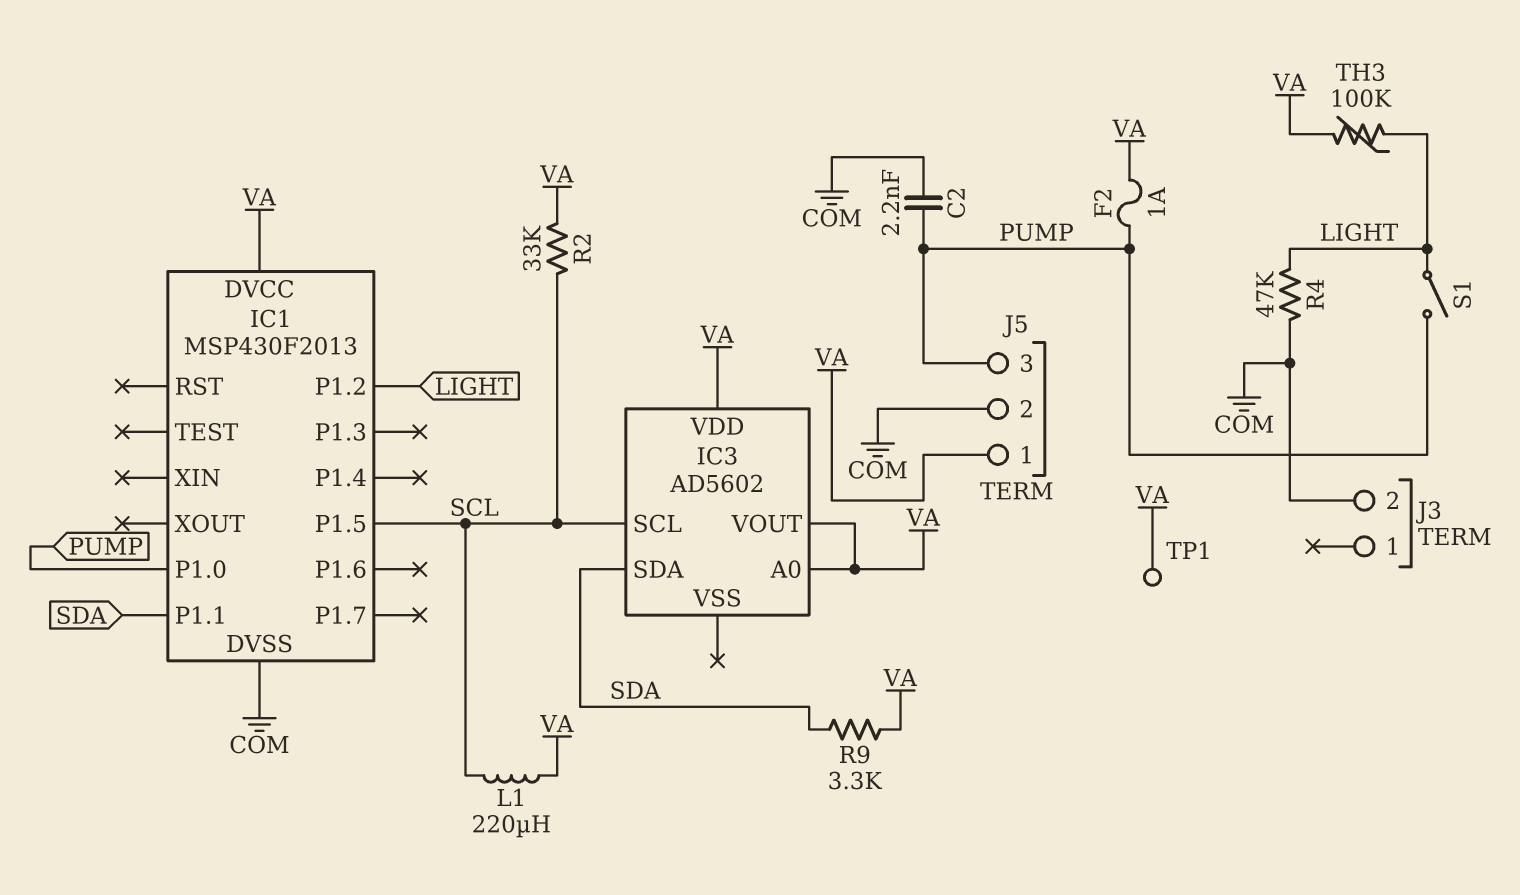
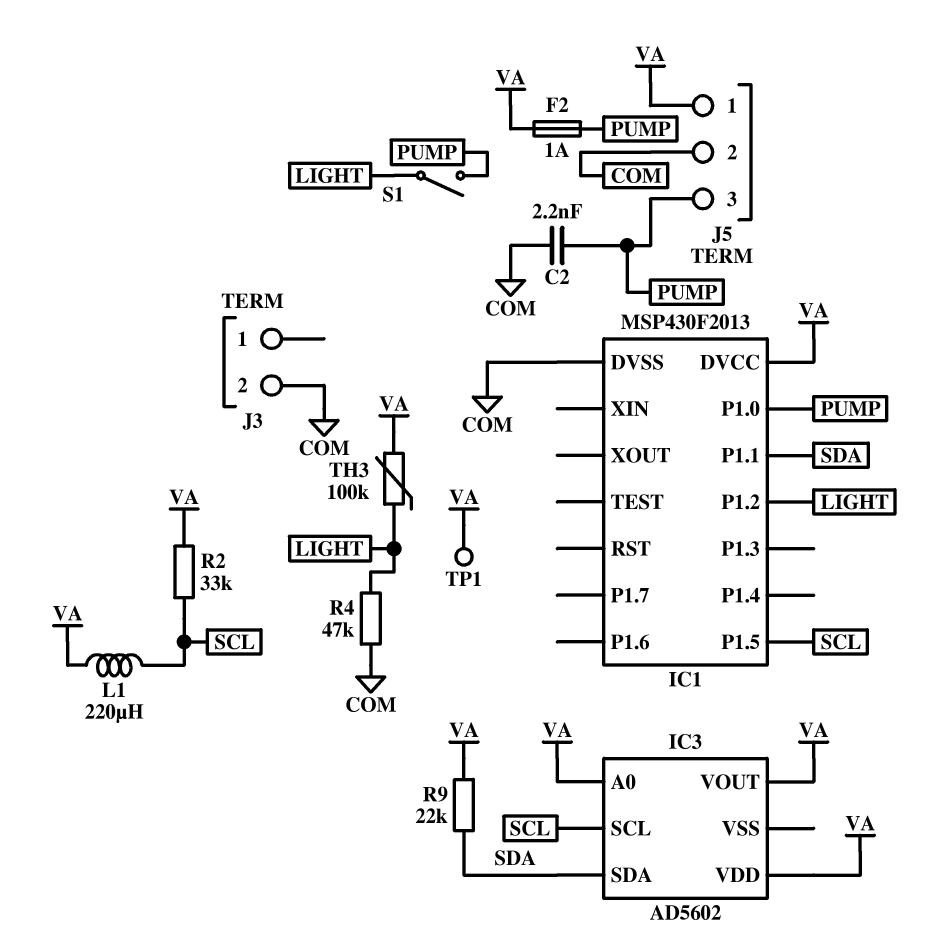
R9: 3.3k (SDA, VA) -> 22k (SDA, VA)

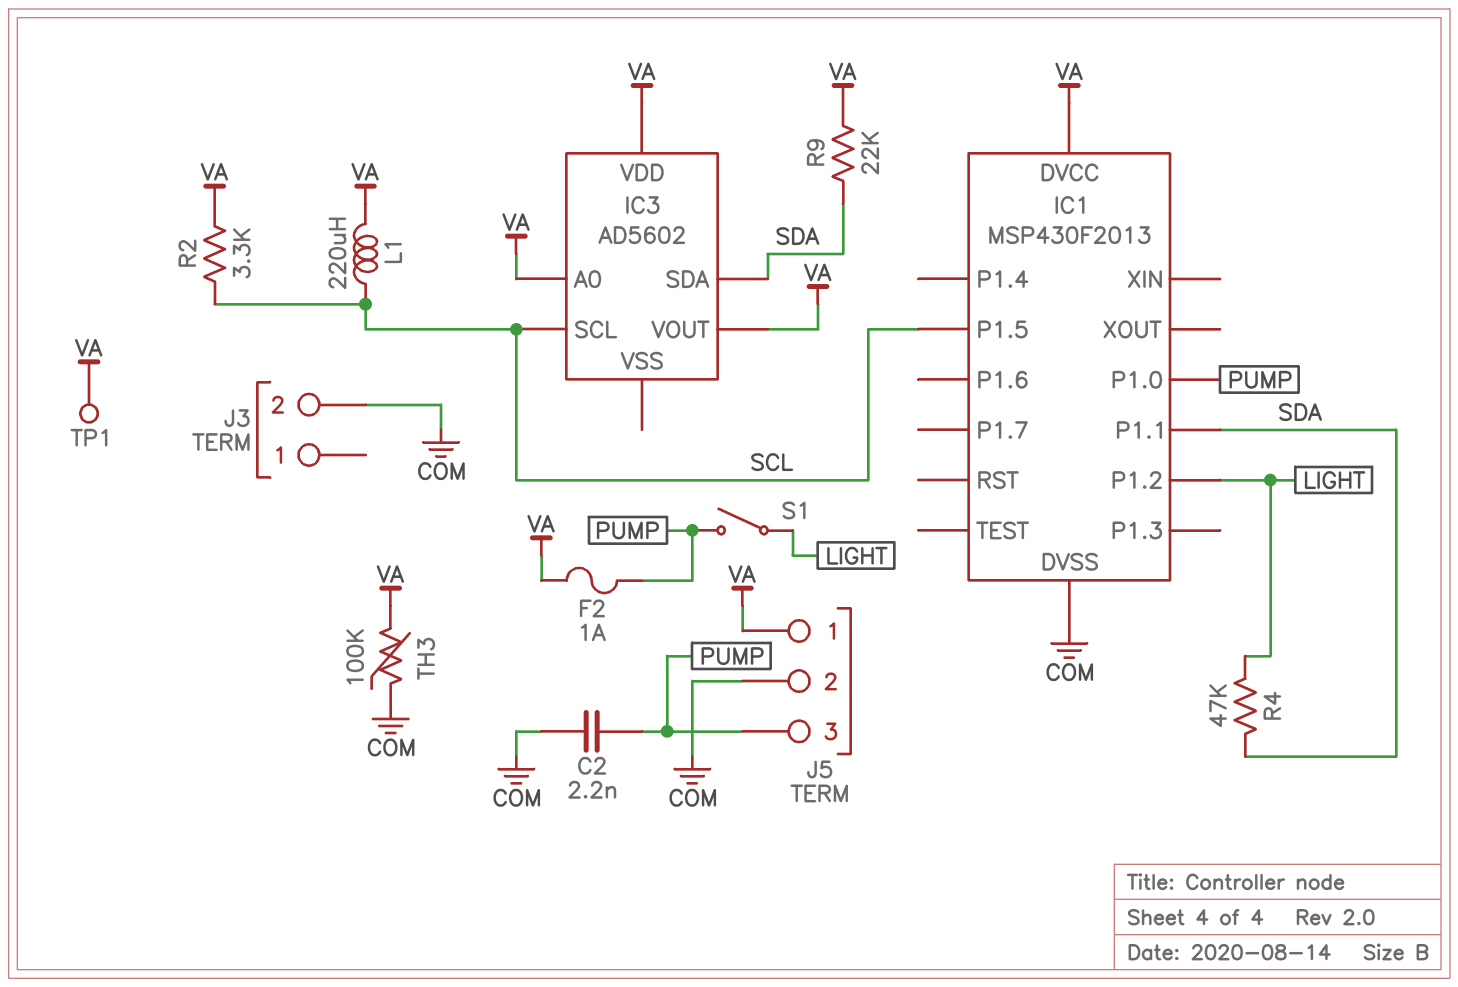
R2: 33k (SCL, VA) -> 3.3k (SCL, VA)
R4: 47k (COM, LIGHT) -> 47k (LIGHT, SDA)
TH3: 100k (LIGHT, VA) -> 100k (COM, VA)

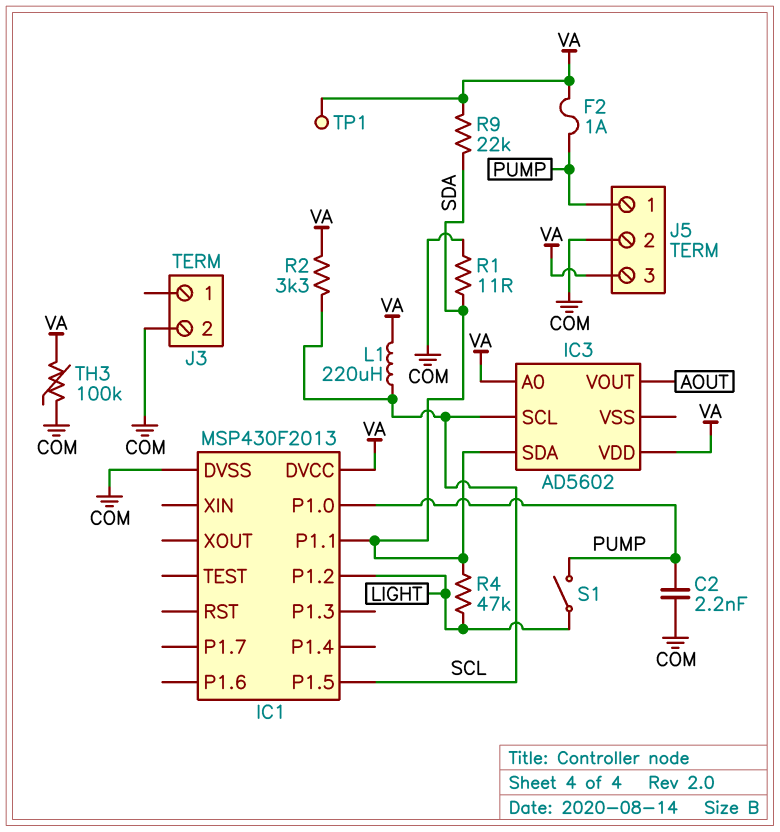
IC3 pin VOUT: VA -> AOUT
J5 pin 1: VA -> PUMP
J5 pin 3: PUMP -> VA
R1: none -> 11 (COM, SDA)

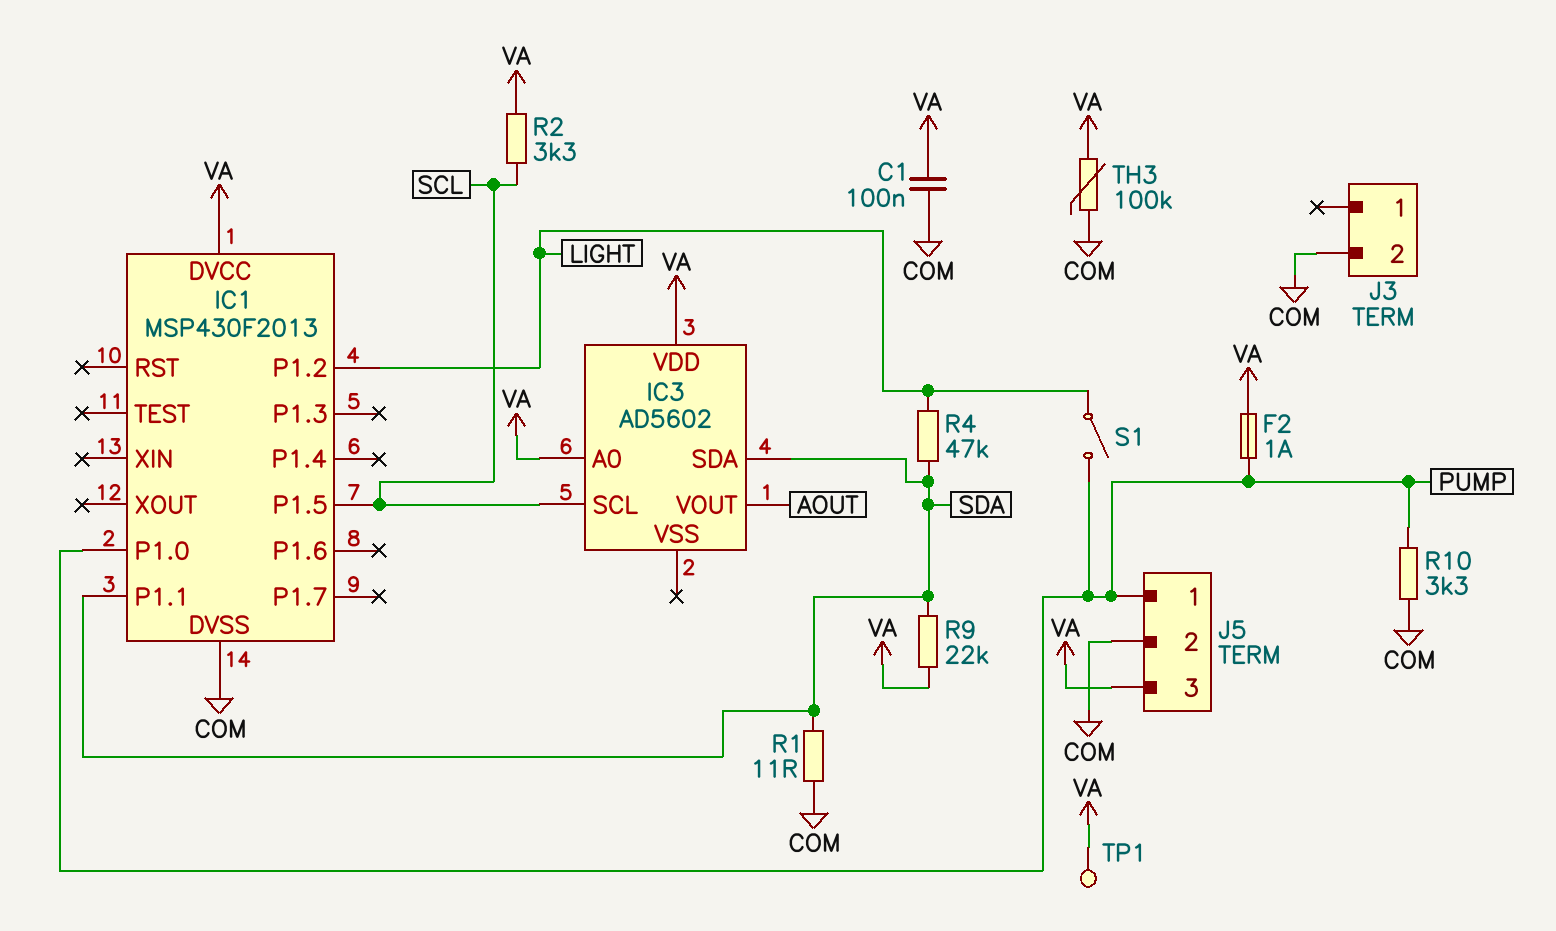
C1: none -> 100nF (COM, VA)
C2: 2.2nF (COM, PUMP) -> none
L1: 220uH (SCL, VA) -> none
R10: none -> 3.3k (COM, PUMP)

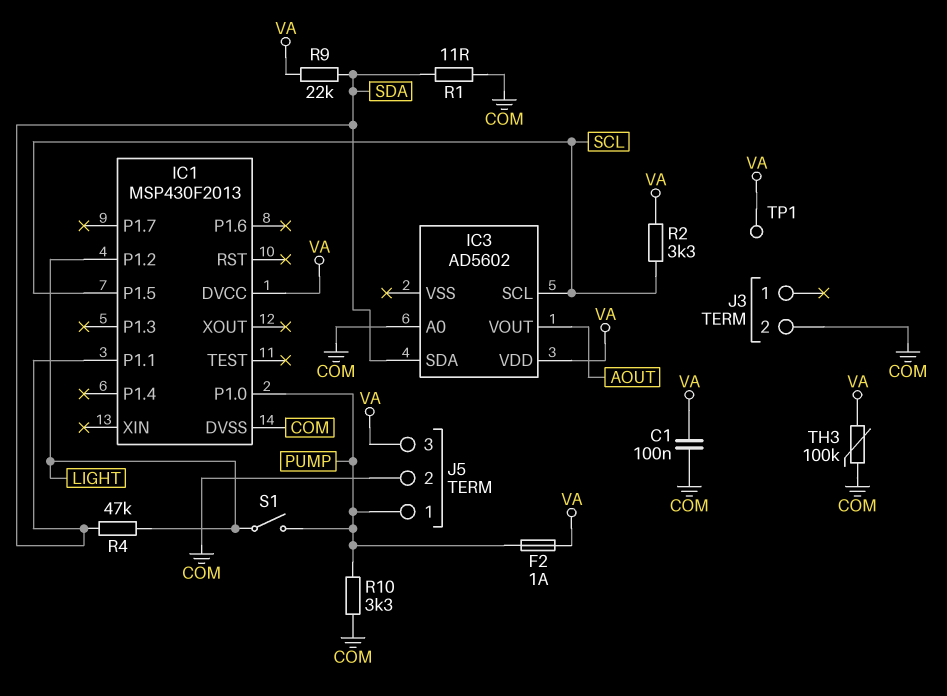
IC3 pin A0: VA -> COM

